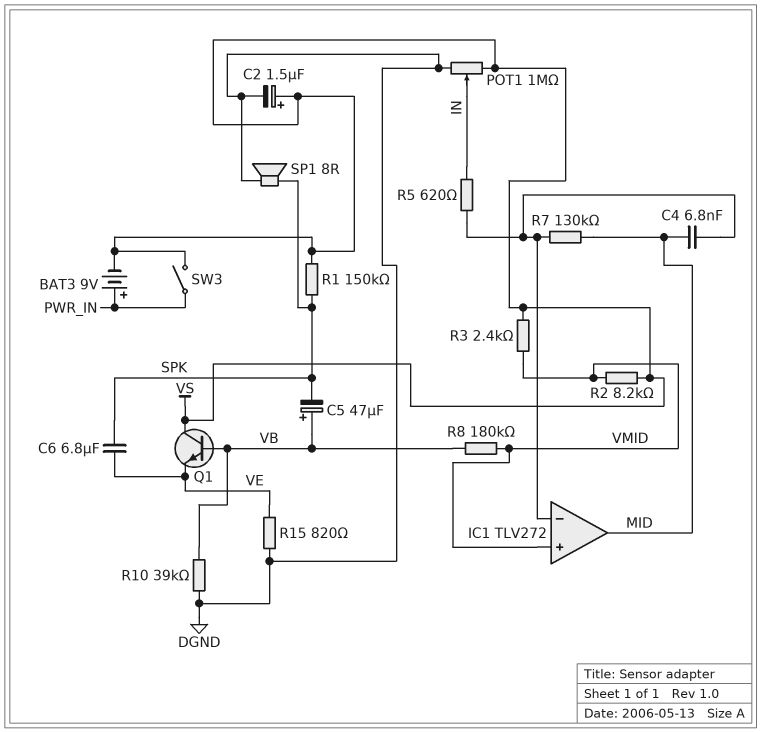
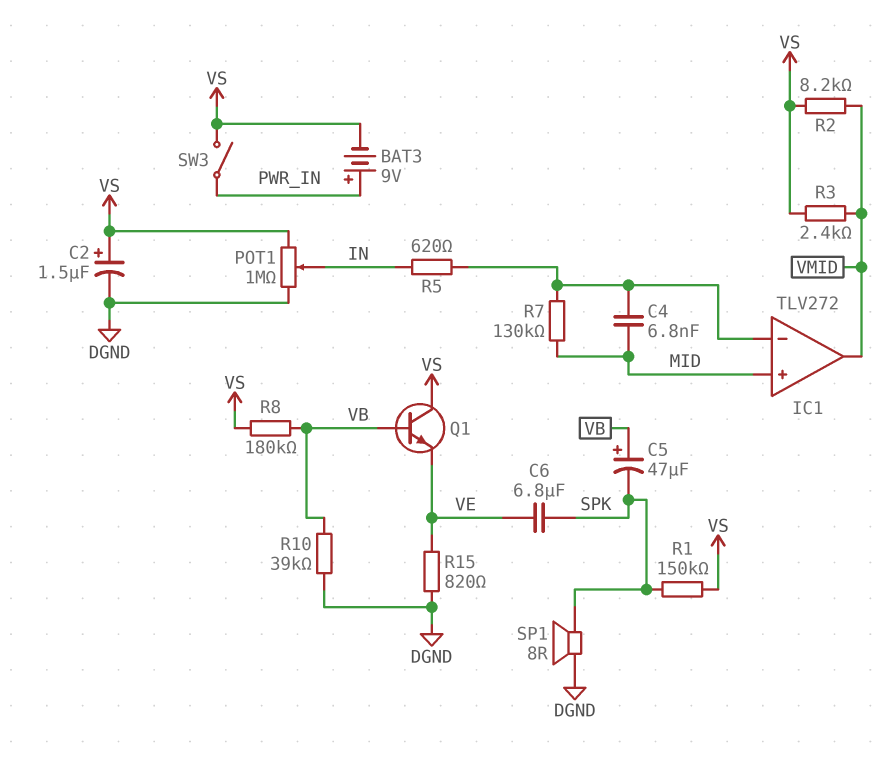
IC1 pin in+: VMID -> MID
IC1 pin out: MID -> VMID
R8: 180k (VB, VMID) -> 180k (VB, VS)

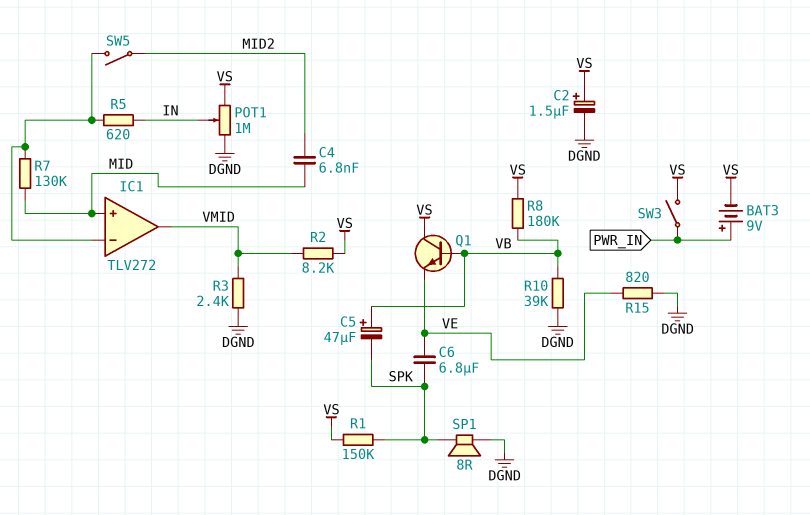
C4: 6.8nF (IC1/in-, MID) -> 6.8nF (MID, MID2)
R3: 2.4k (VMID, VS) -> 2.4k (DGND, VMID)
SW5: none -> switch (IC1/in-, MID2)

